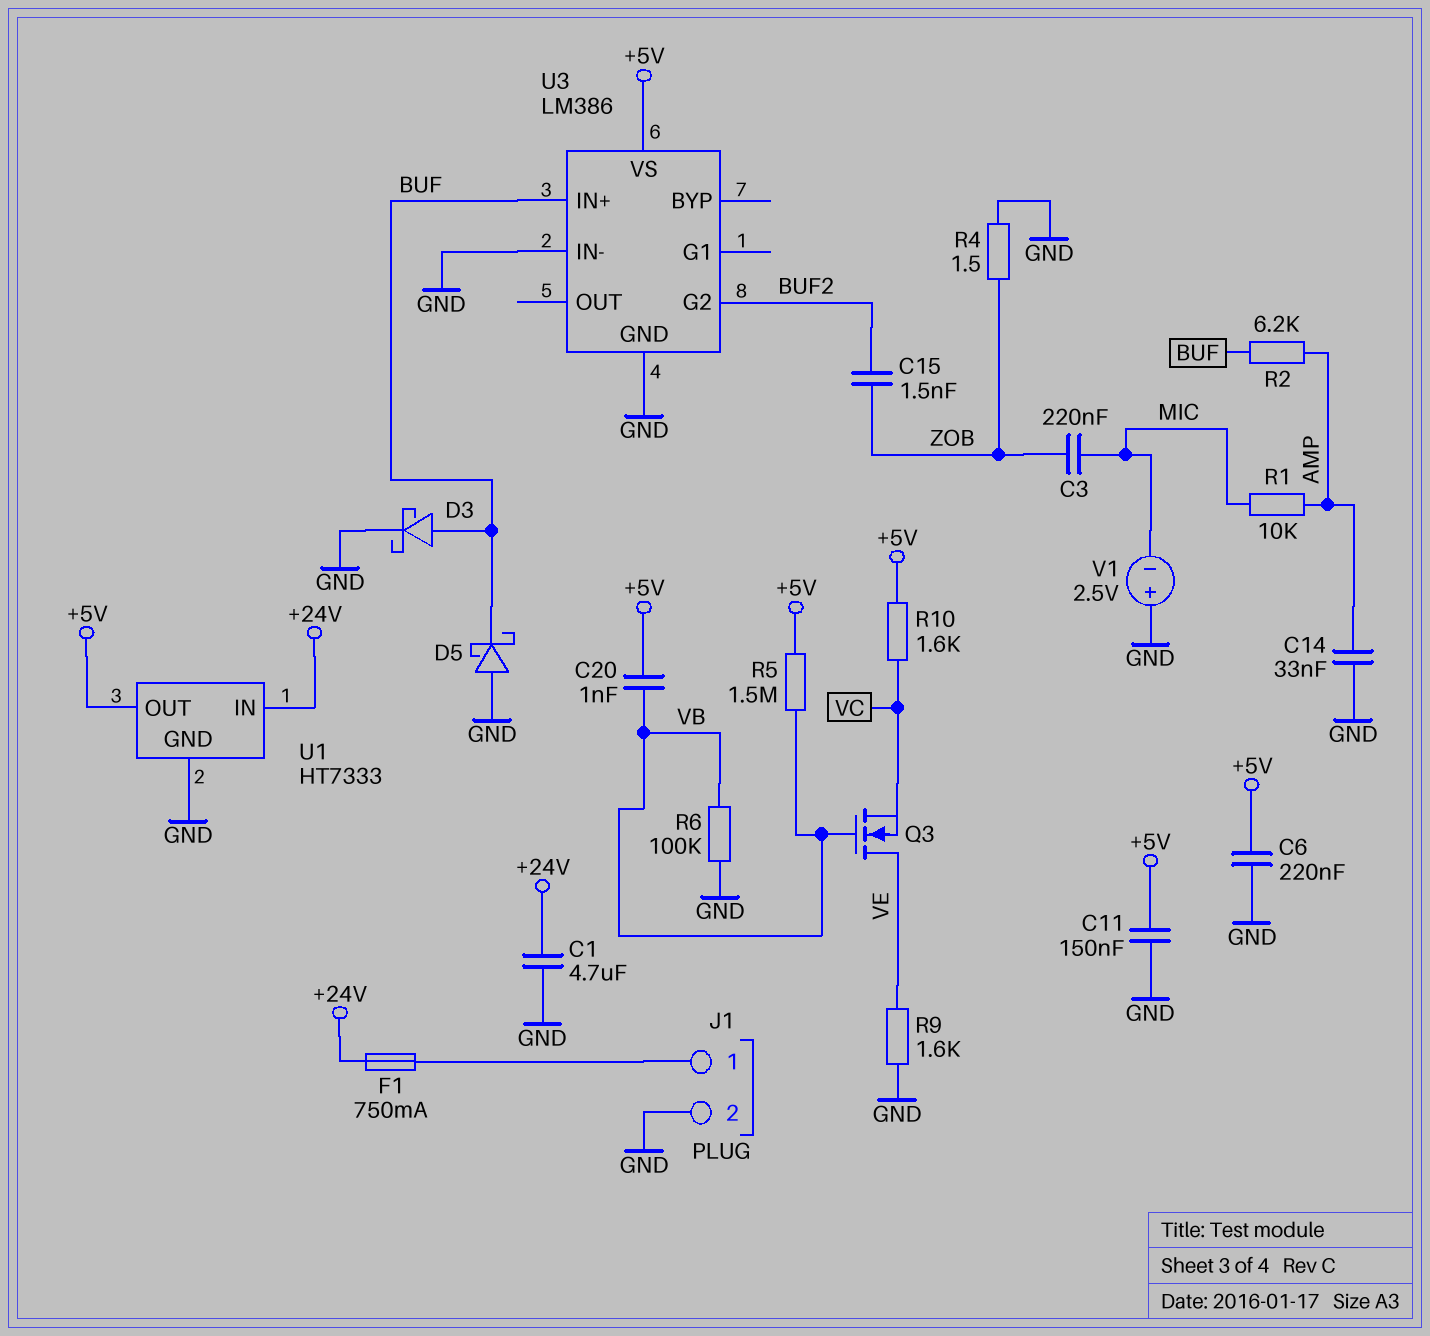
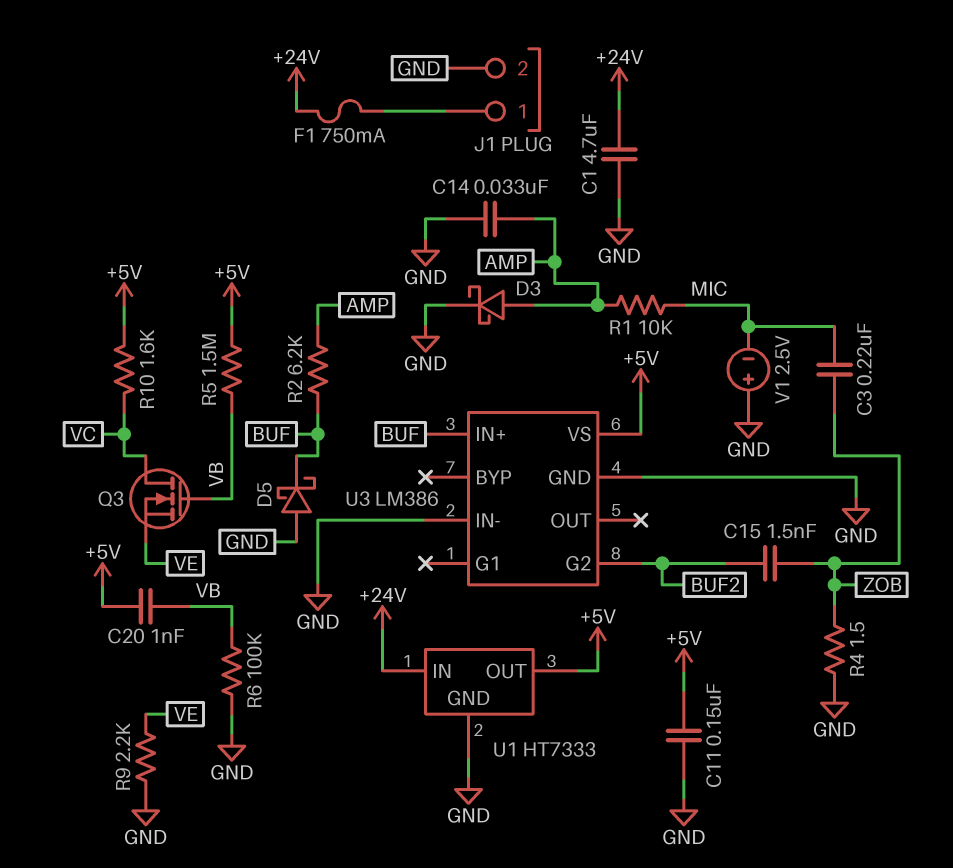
C6: 220nF (+5V, GND) -> none
D3: schottky (A BUF, K GND) -> schottky (A AMP, K GND)
Q3: NMOS (G VB, D VE, S VC) -> NMOS (G VB, D VC, S VE)
R9: 1.6k (GND, VE) -> 2.2k (GND, VE)

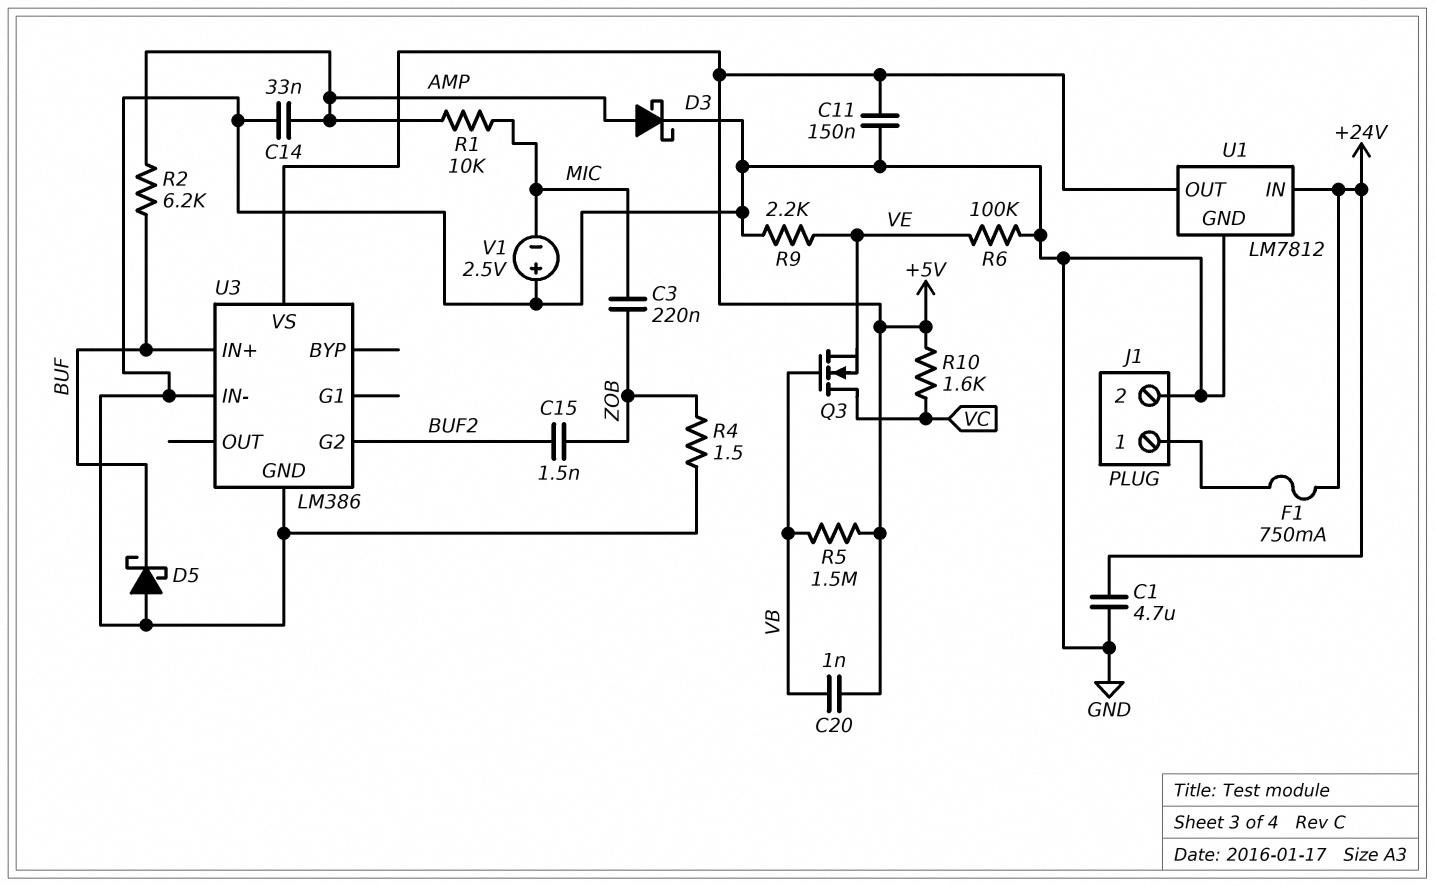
R6: 100k (GND, VB) -> 100k (GND, VE)
U1: HT7333 -> LM7812

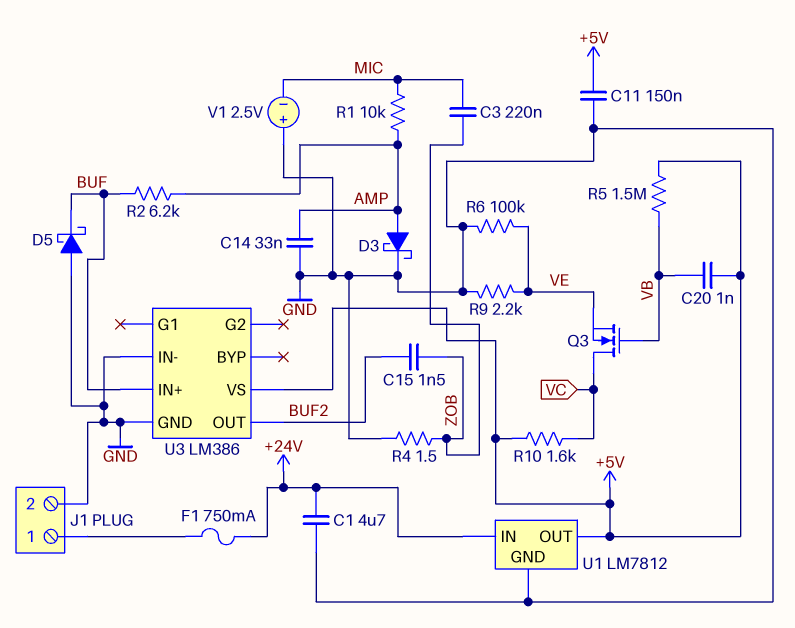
U3 pin G2: BUF2 -> none
U3 pin OUT: none -> BUF2

